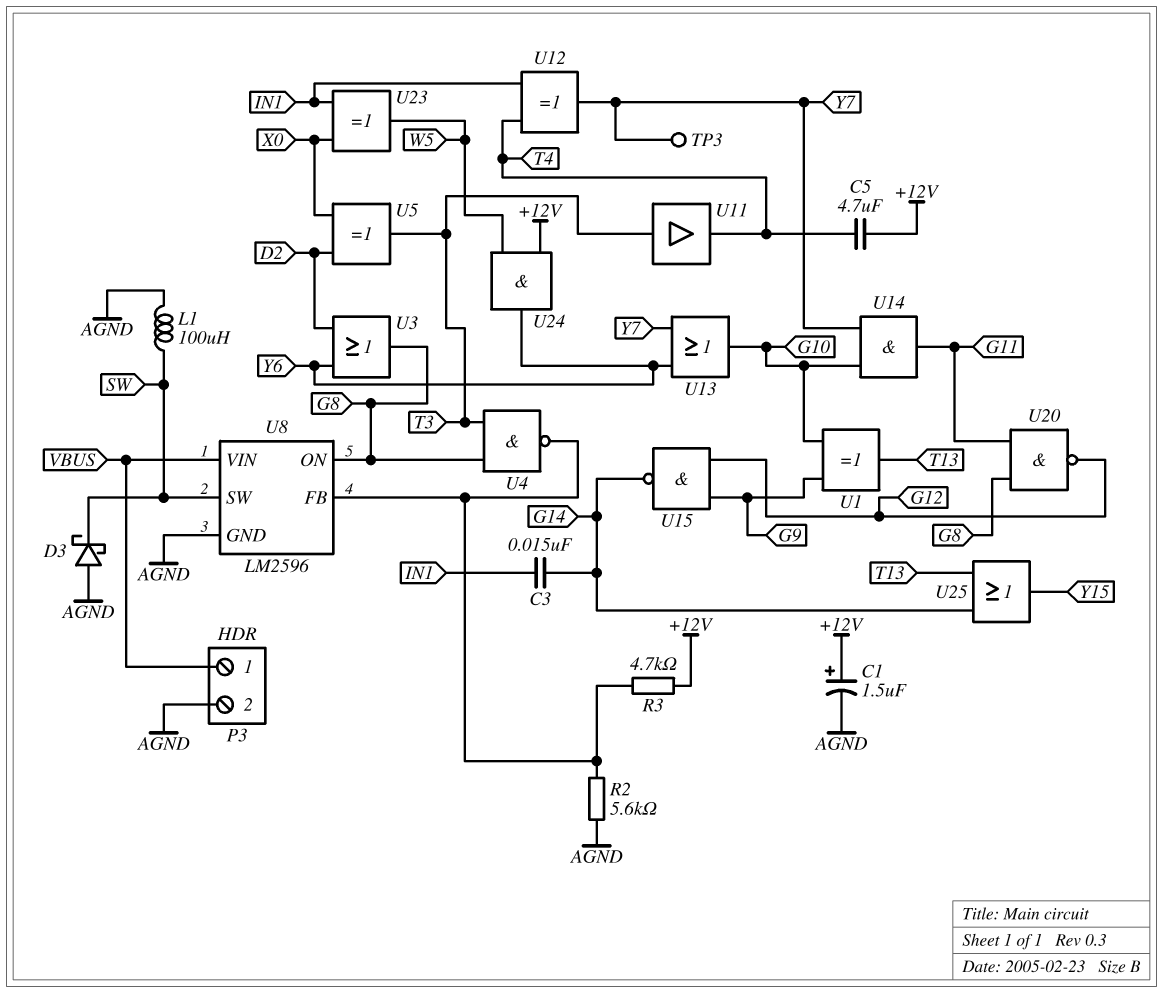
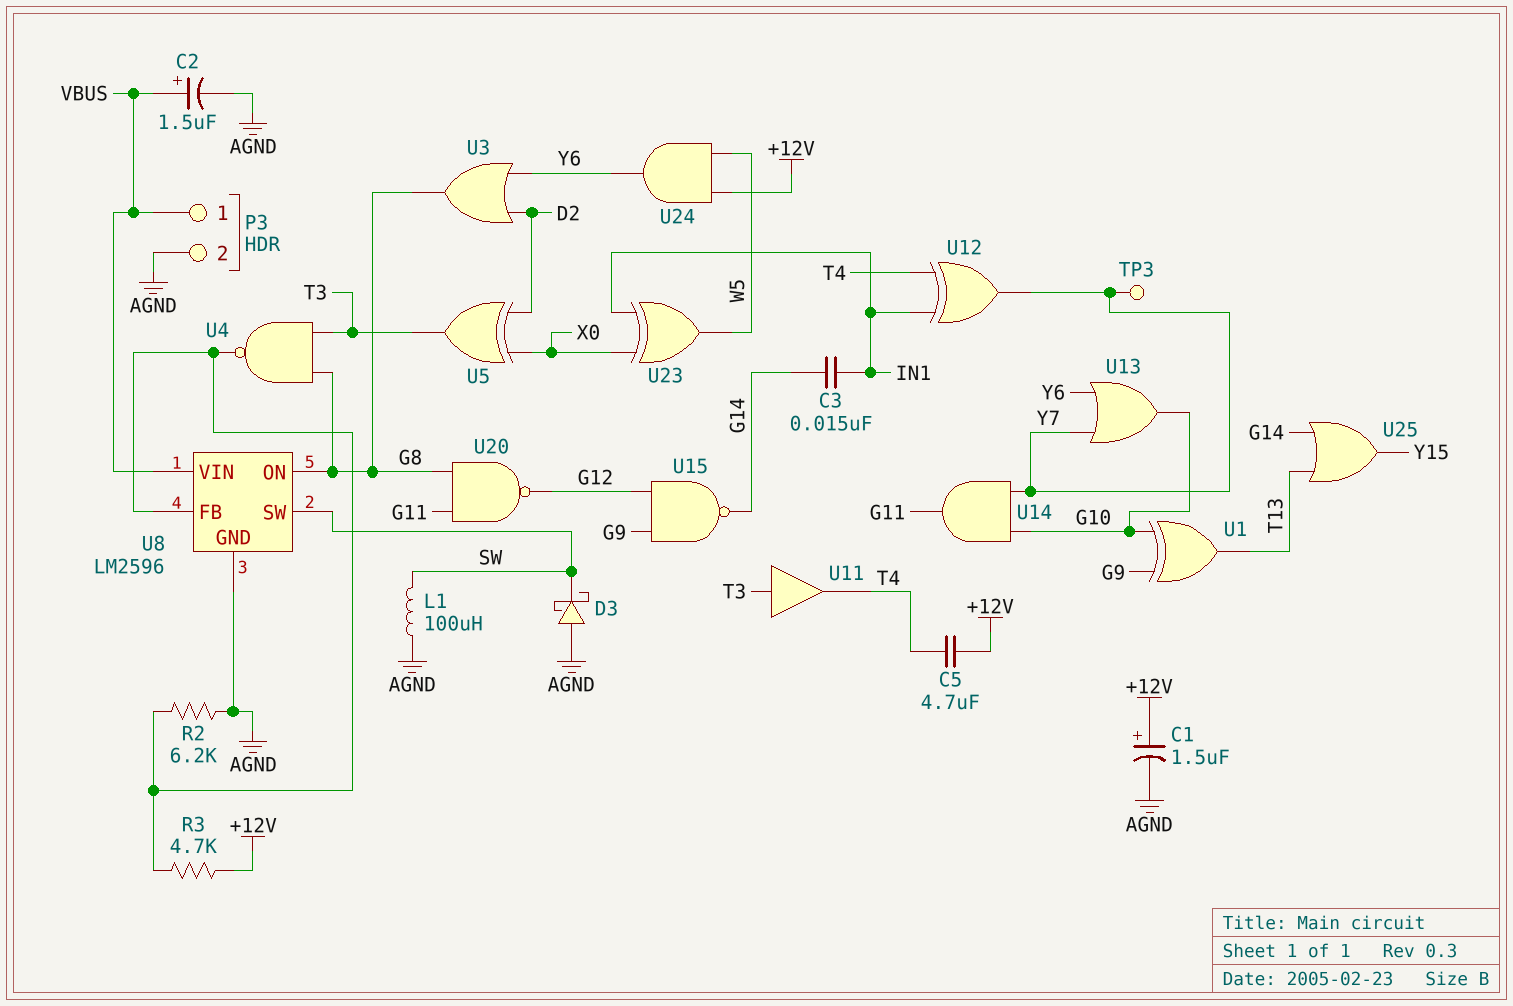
C2: none -> 1.5uF (plus VBUS, minus AGND)
R2: 5.6k (AGND, U8/FB) -> 6.2k (AGND, U8/FB)

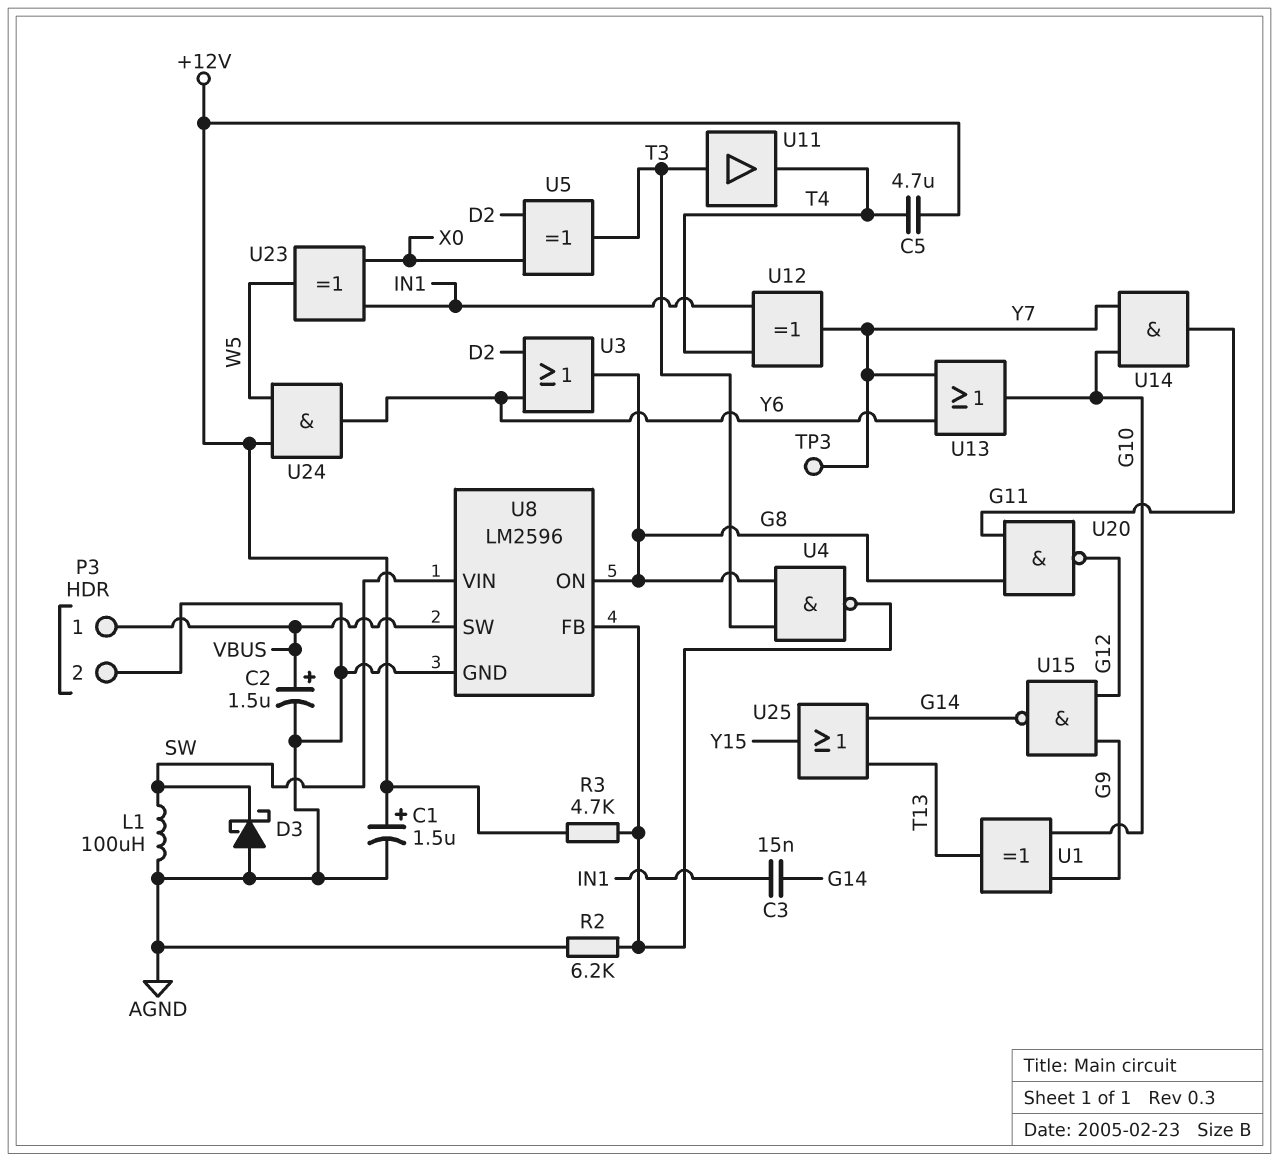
U8 pin SW: SW -> VBUS
U8 pin VIN: VBUS -> SW

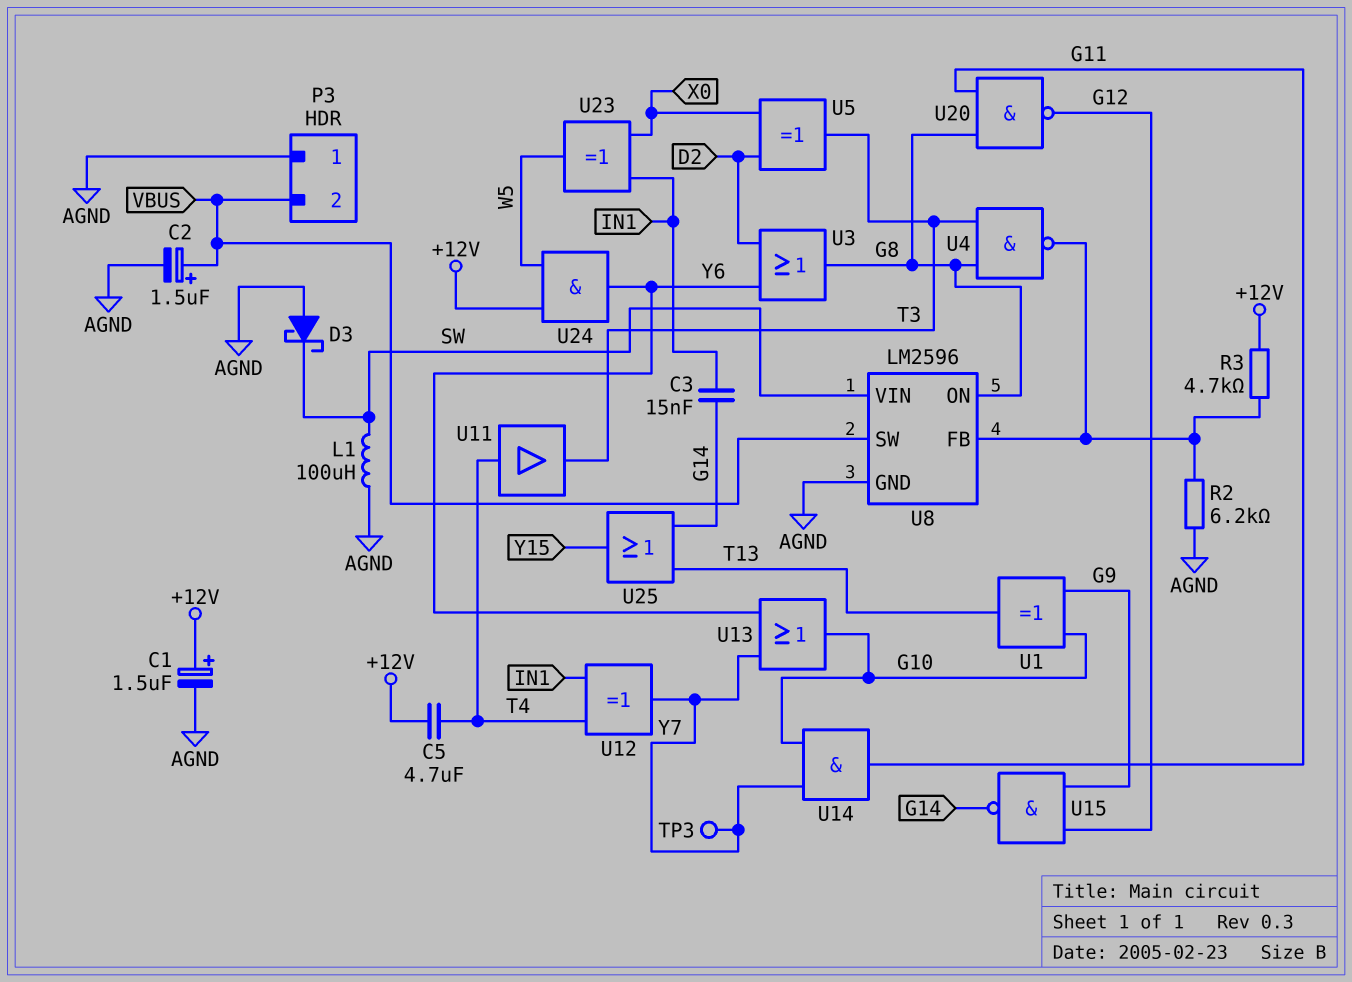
P3 pin 1: VBUS -> AGND
P3 pin 2: AGND -> VBUS
U11: buffer (in T3, out T4) -> buffer (in T4, out T3)

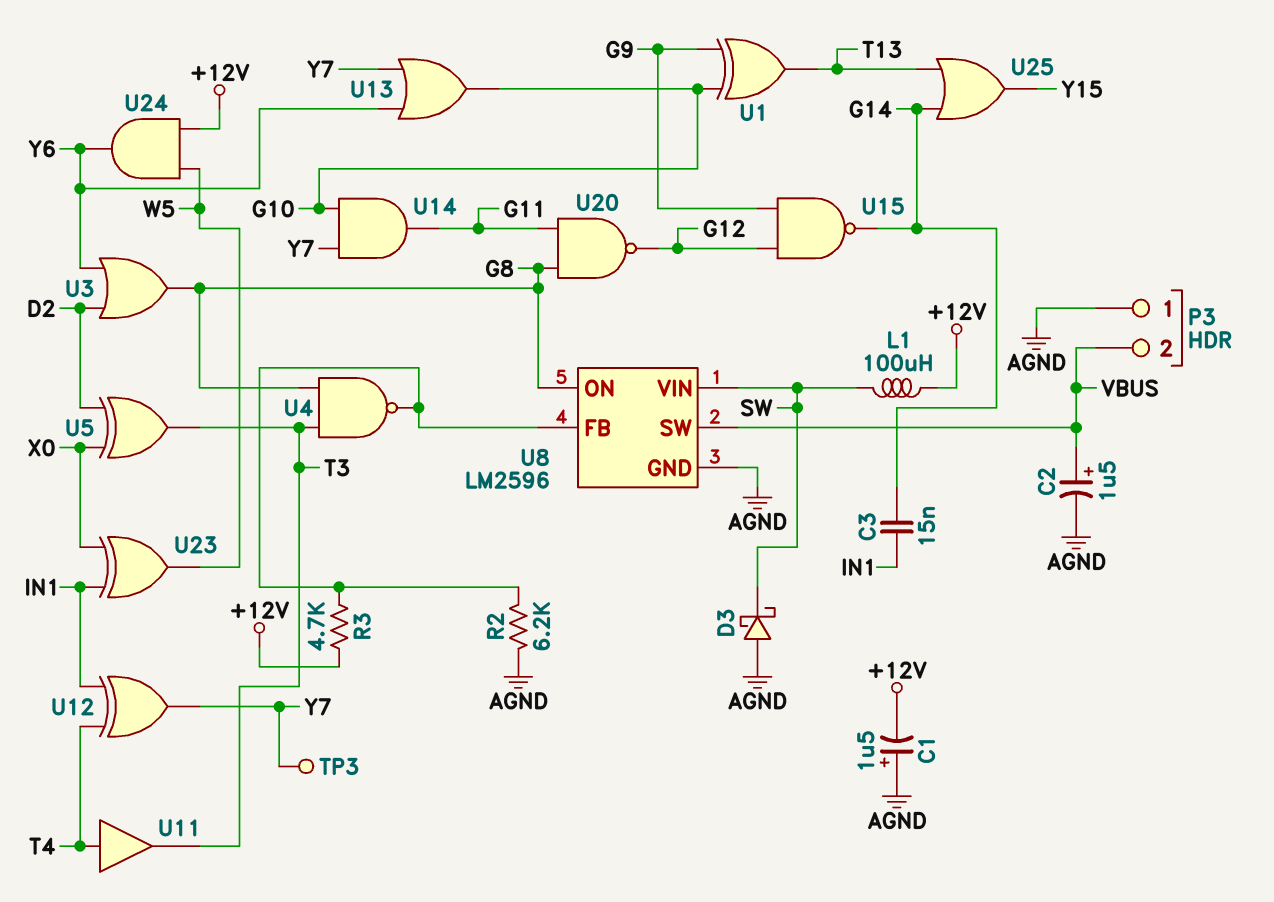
C1: 1.5uF (plus +12V, minus AGND) -> 1.5uF (plus AGND, minus +12V)
C5: 4.7uF (+12V, T4) -> none
L1: 100uH (AGND, SW) -> 100uH (+12V, SW)

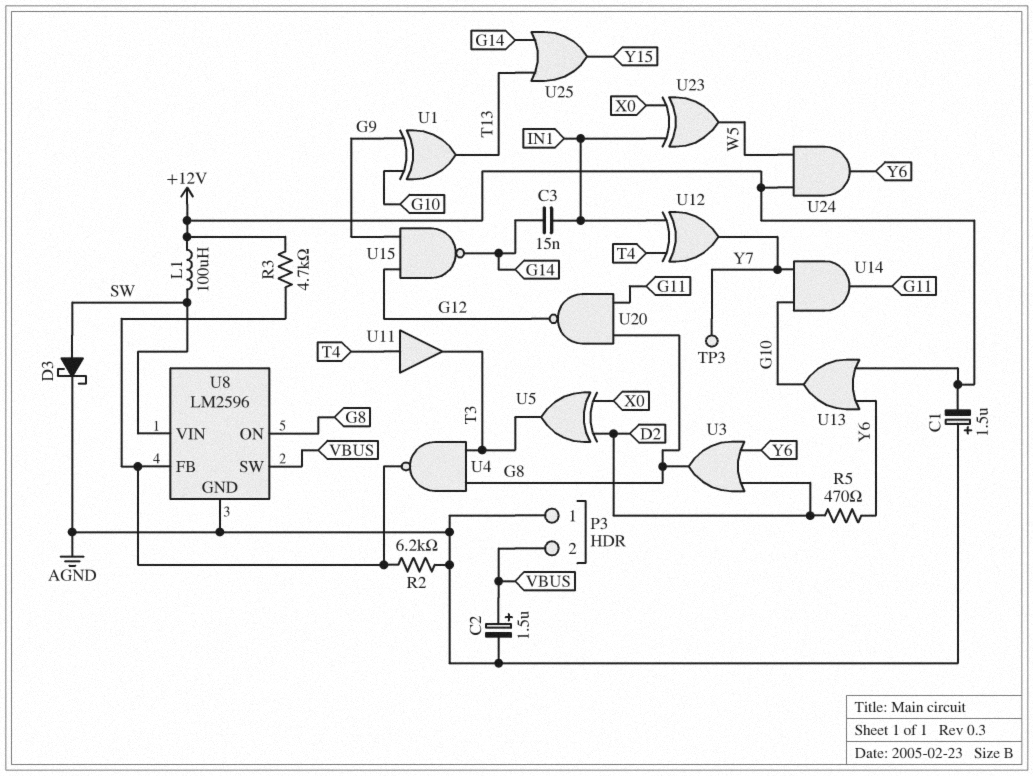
D3: schottky (A AGND, K SW) -> schottky (A SW, K AGND)
R5: none -> 470 (D2, Y6)
U13: OR (in Y6, in Y7, out G10) -> OR (in +12V, in Y6, out G10)

